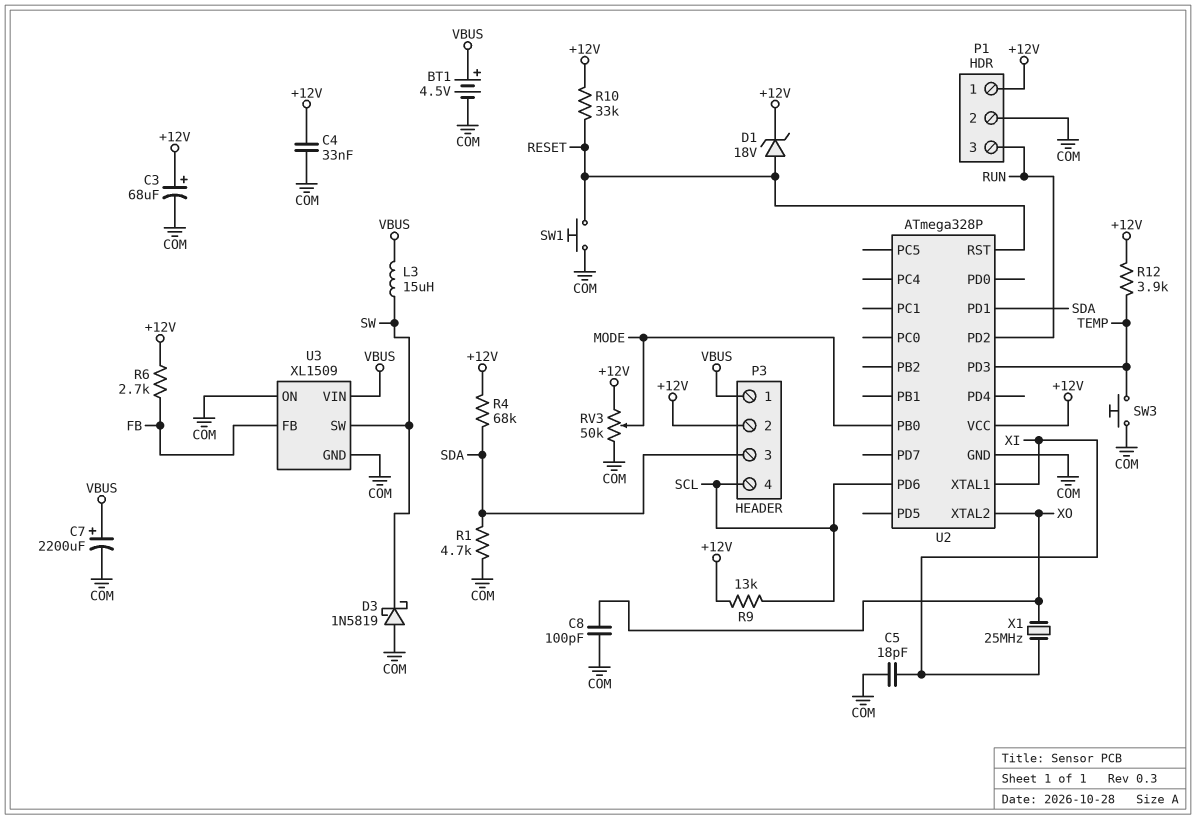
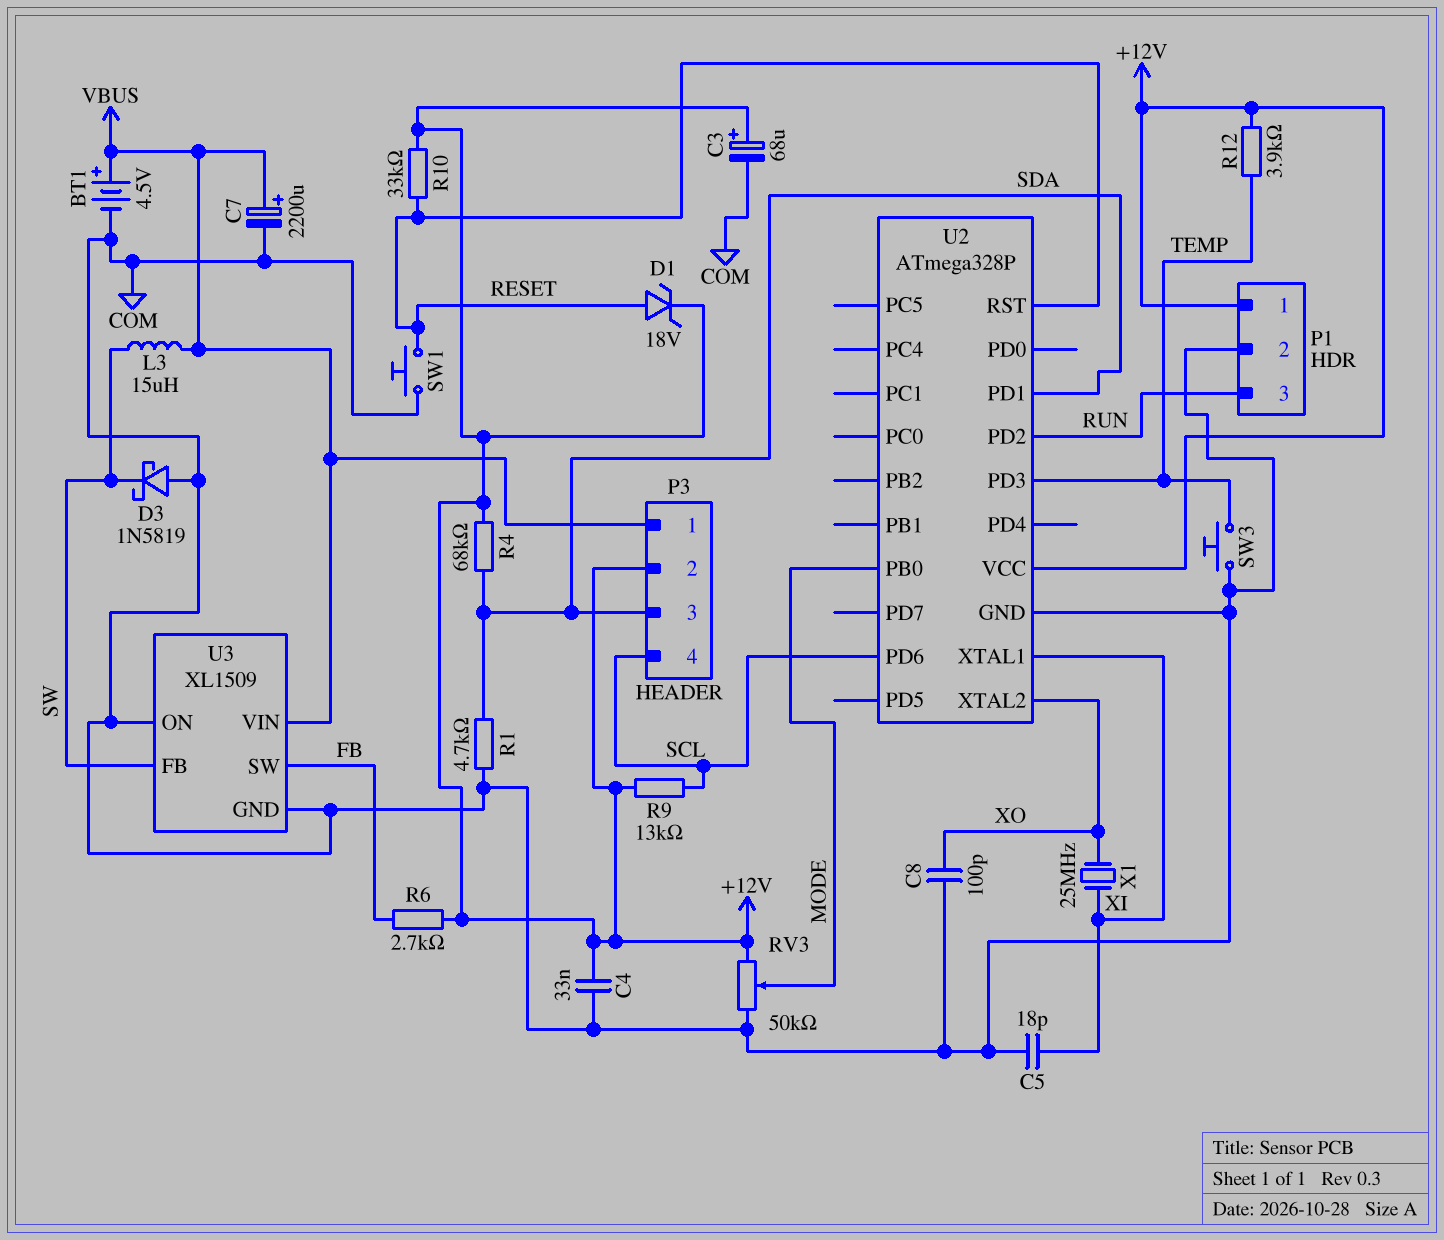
U3 pin FB: FB -> SW
U3 pin SW: SW -> FB

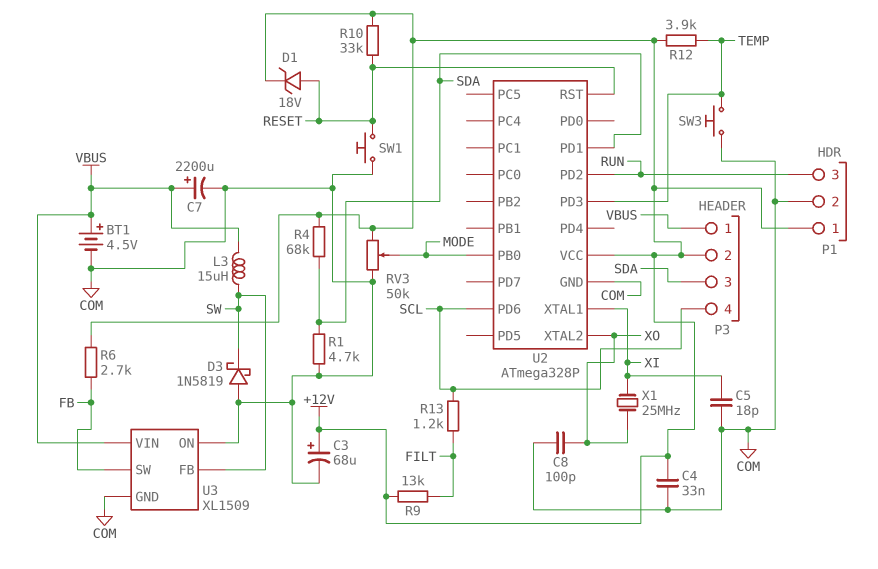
R9: 13k (+12V, SCL) -> 13k (+12V, FILT)
R13: none -> 1.2k (FILT, SCL)

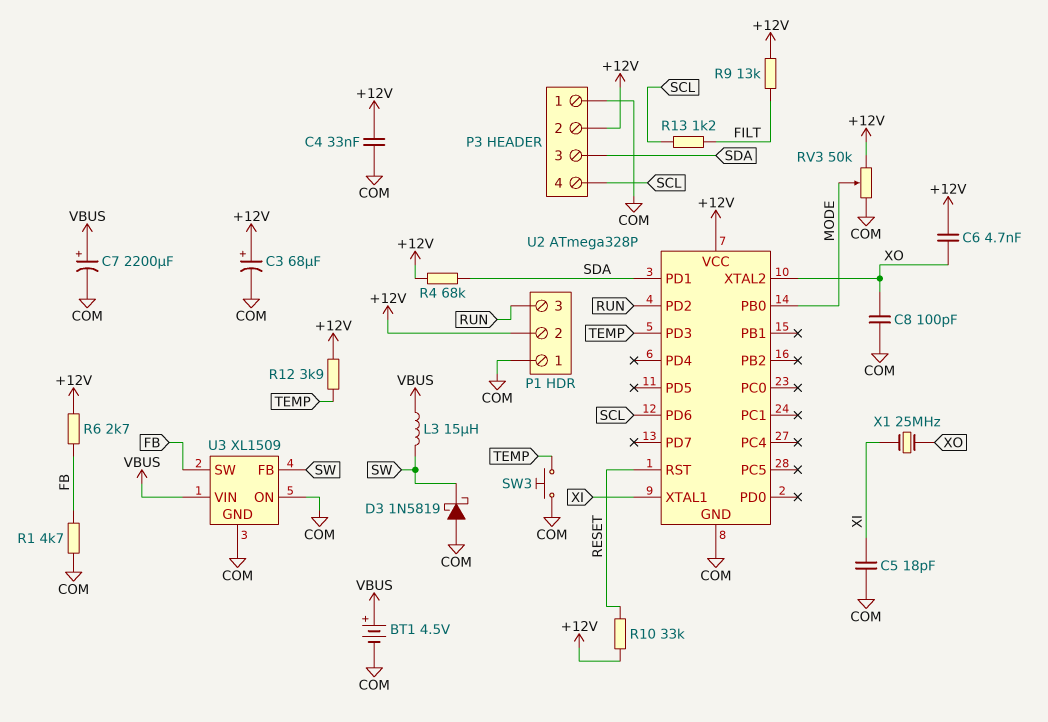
C6: none -> 4.7nF (+12V, XO)
D1: zener 18V (A RESET, K +12V) -> none
P1 pin 1: +12V -> COM
P1 pin 2: COM -> +12V
P3 pin 1: VBUS -> COM
R1: 4.7k (COM, SDA) -> 4.7k (COM, FB)
SW1: button (COM, RESET) -> none

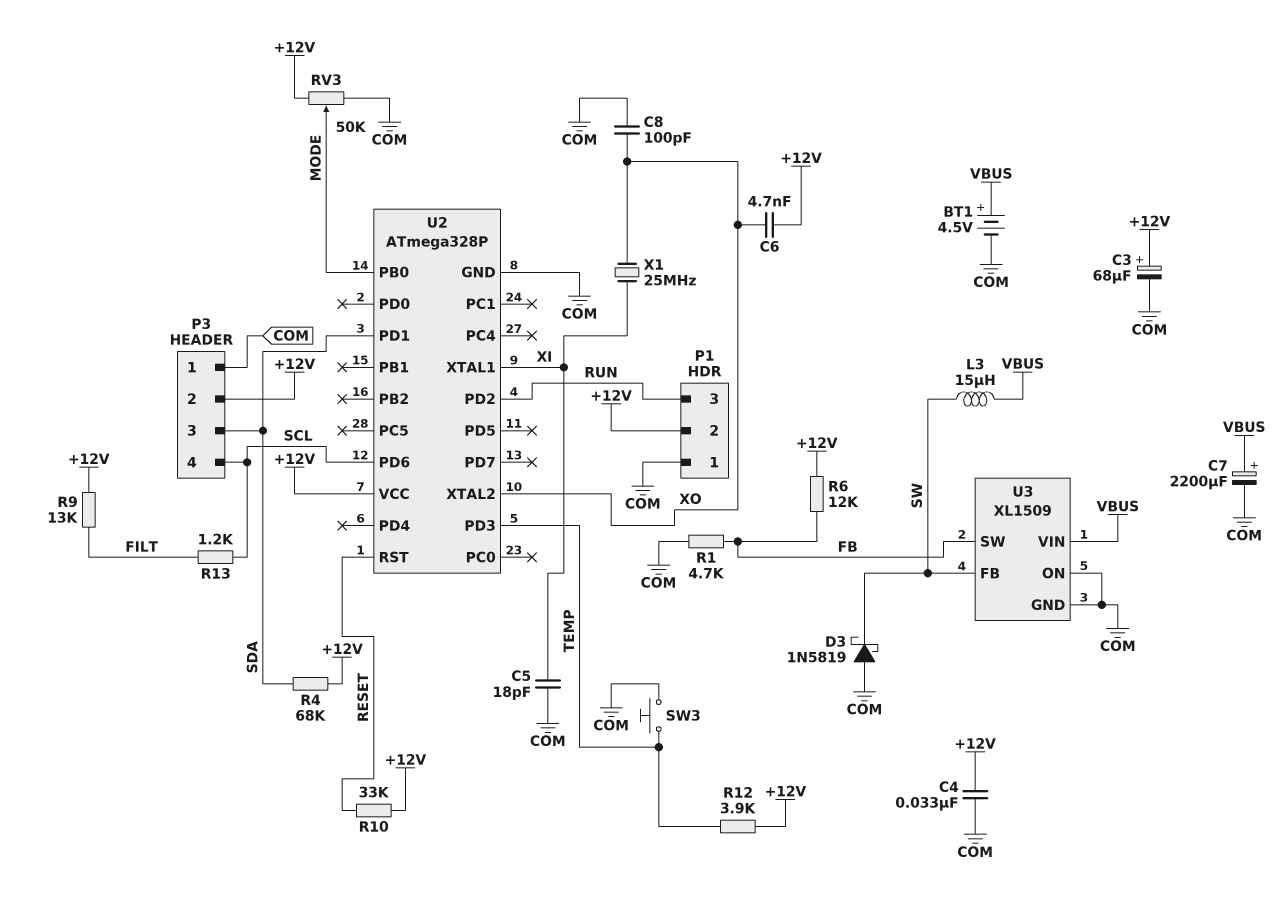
R6: 2.7k (+12V, FB) -> 12k (+12V, FB)

